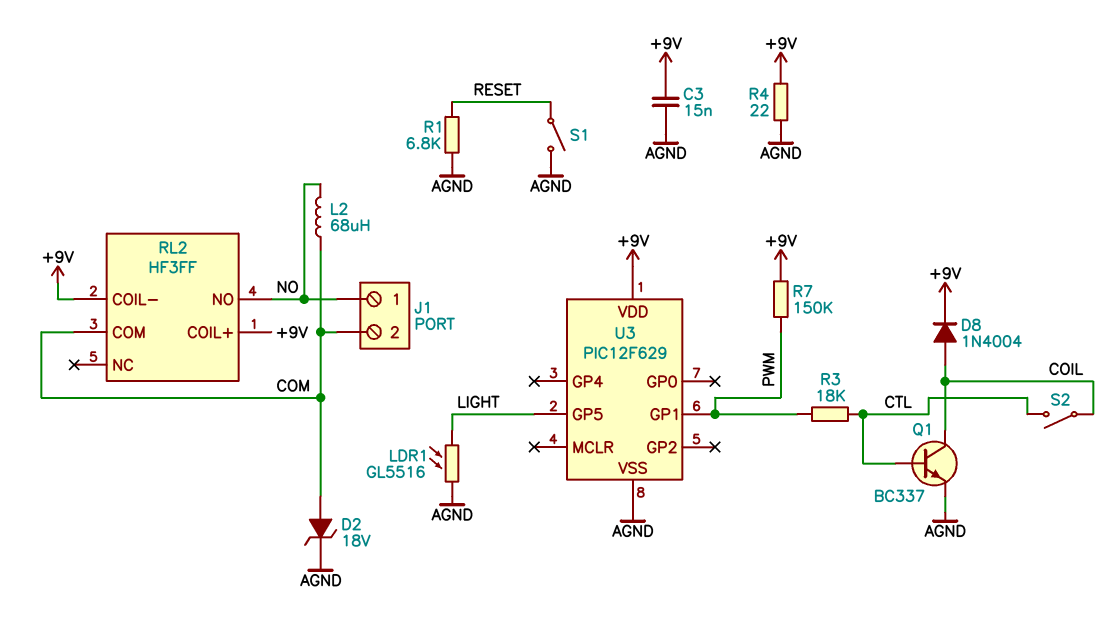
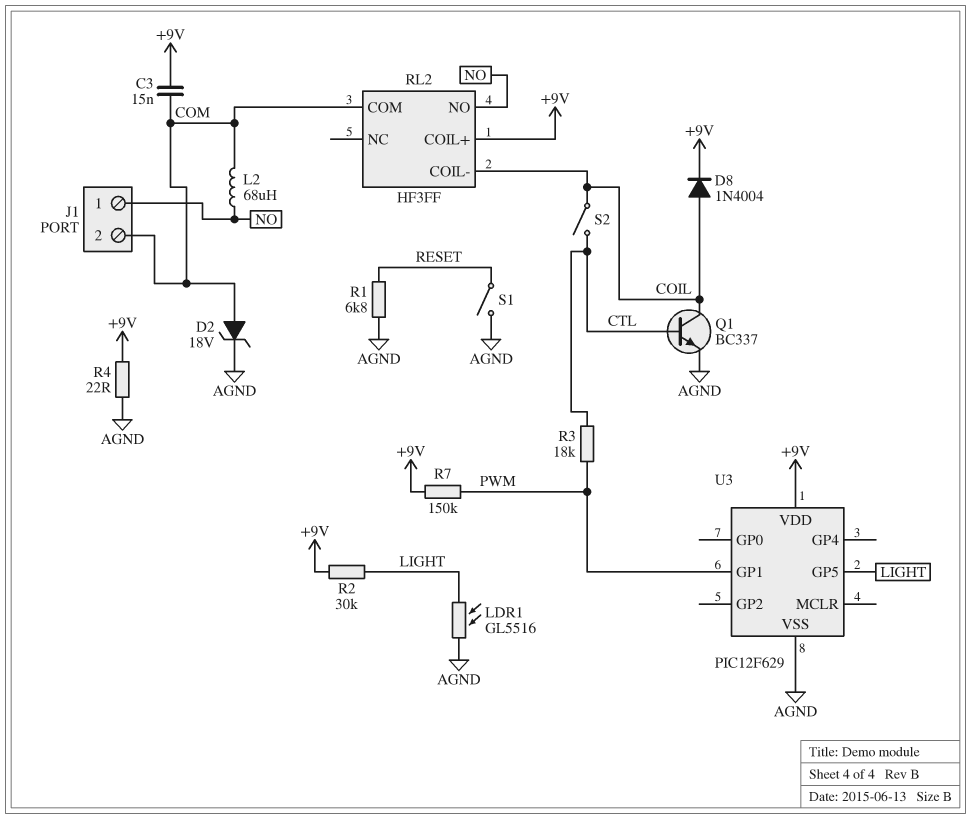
C3: 15nF (+9V, AGND) -> 15nF (+9V, COM)
R2: none -> 30k (+9V, LIGHT)
RL2 pin COIL-: +9V -> COIL

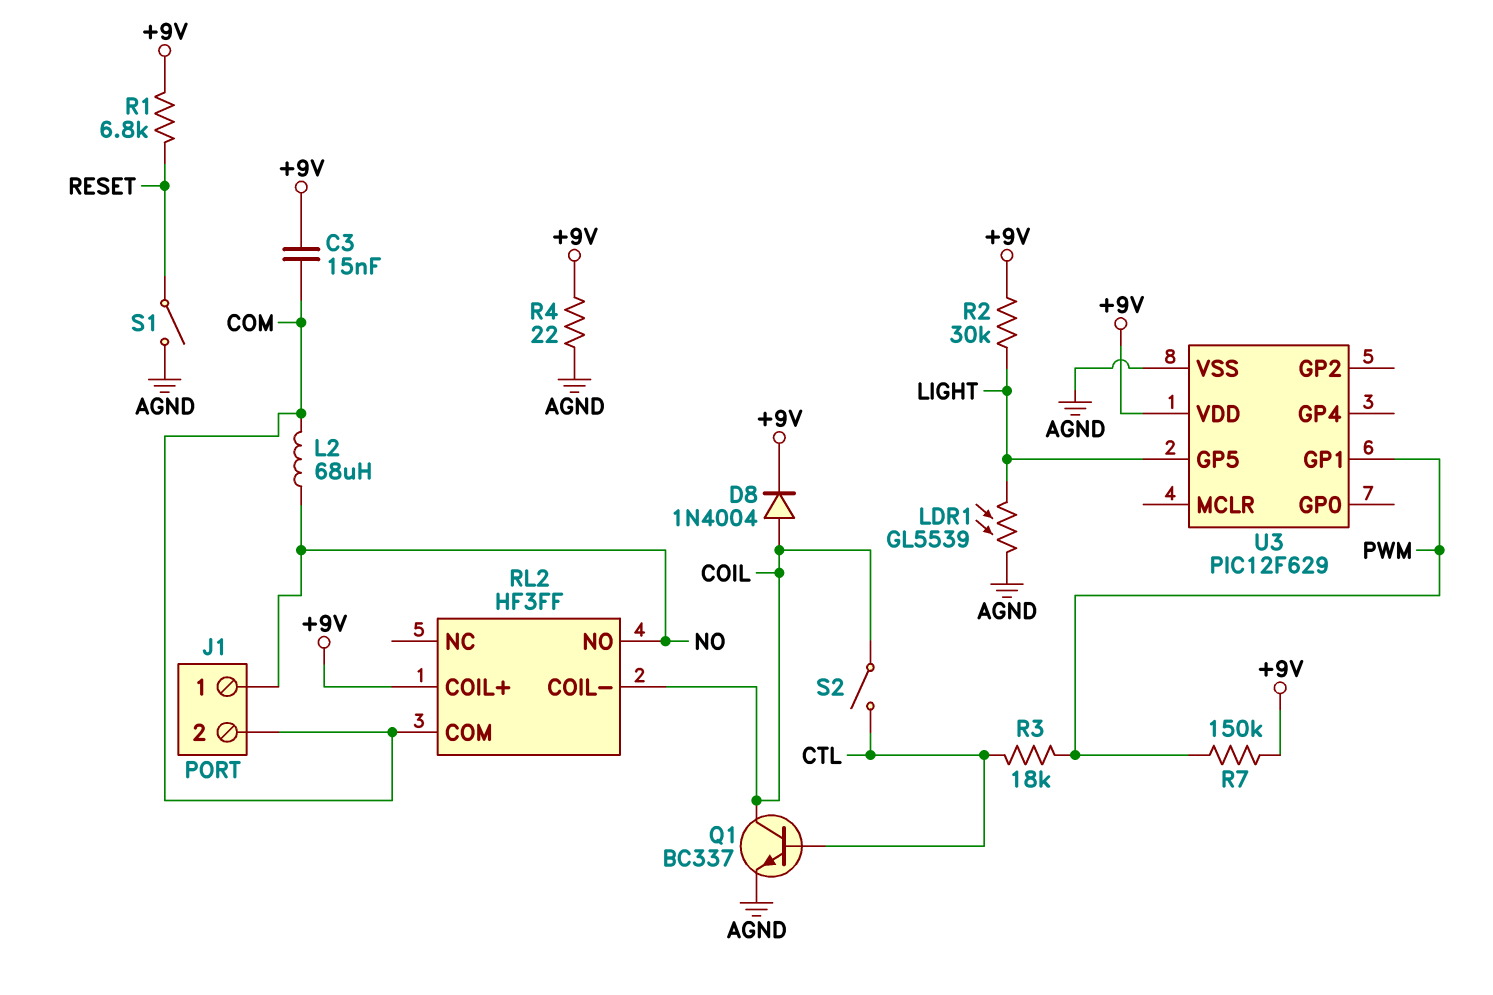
D2: zener 18V (A COM, K AGND) -> none
LDR1: GL5516 (AGND, LIGHT) -> GL5539 (AGND, LIGHT)
R1: 6.8k (AGND, RESET) -> 6.8k (+9V, RESET)

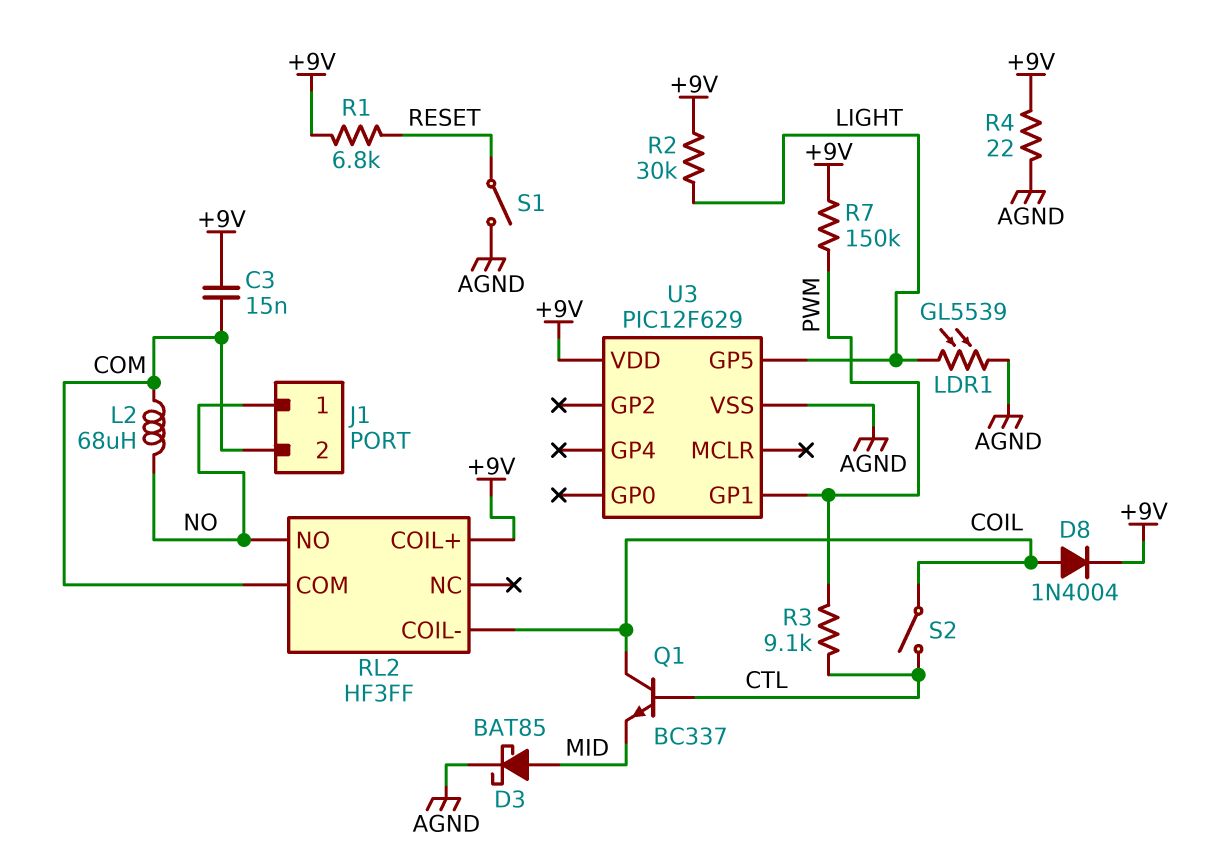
D3: none -> schottky BAT85 (A MID, K AGND)
Q1: NPN BC337 (B CTL, C COIL, E AGND) -> NPN BC337 (B CTL, C COIL, E MID)
R3: 18k (CTL, PWM) -> 9.1k (CTL, PWM)

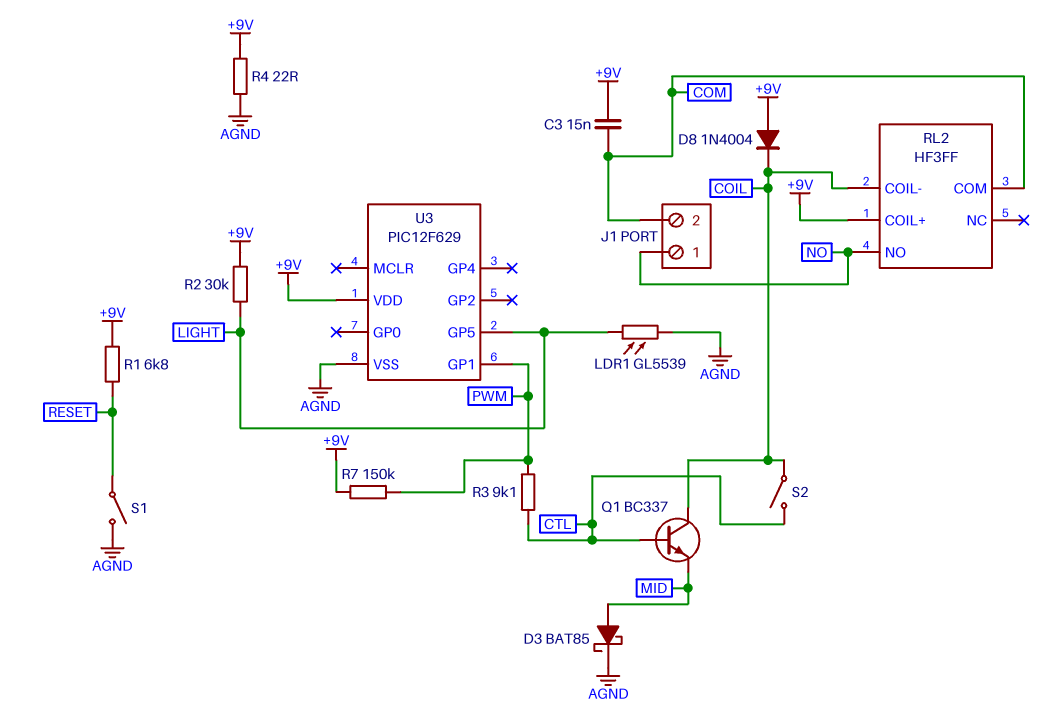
D8: diode 1N4004 (A COIL, K +9V) -> diode 1N4004 (A +9V, K COIL)
L2: 68uH (COM, NO) -> none

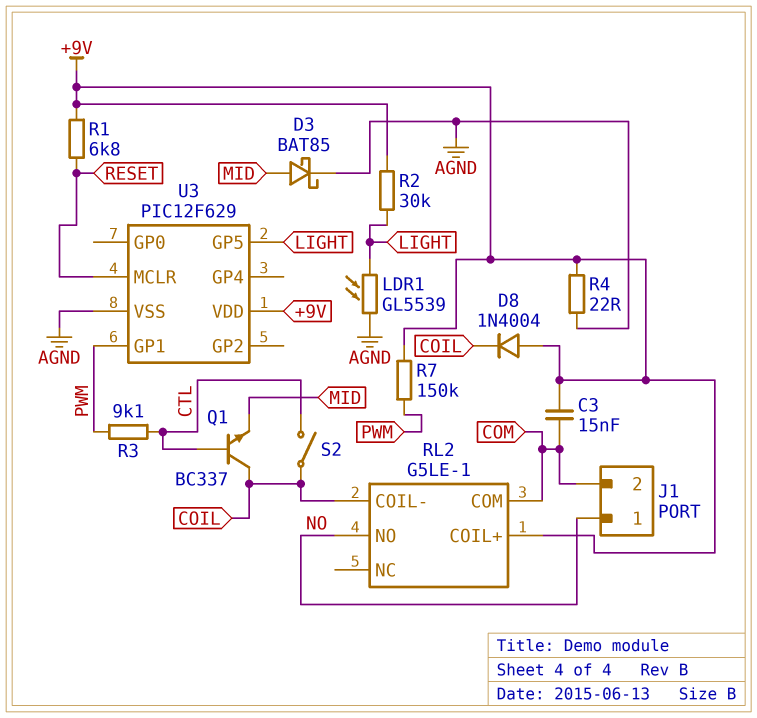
RL2: HF3FF -> G5LE-1
S1: switch (AGND, RESET) -> none
U3 pin MCLR: none -> RESET

